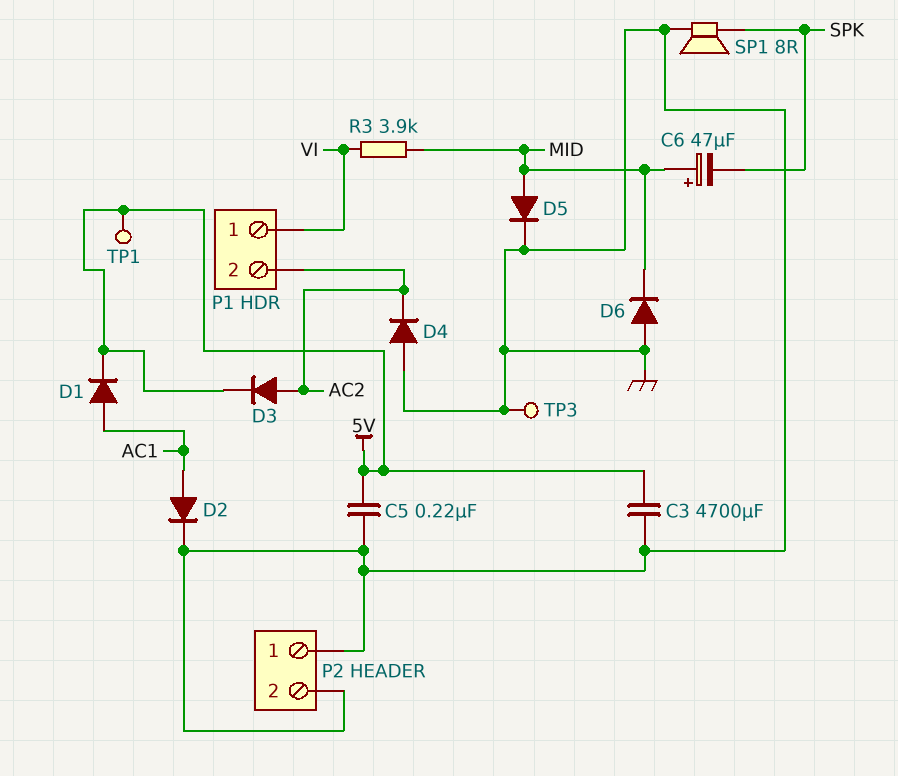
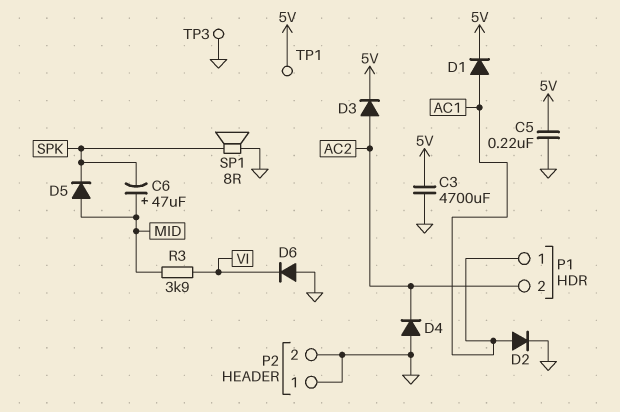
D5: diode (A MID, K GND) -> diode (A MID, K SPK)
D6: diode (A GND, K MID) -> diode (A GND, K VI)
P1 pin 1: VI -> AC1

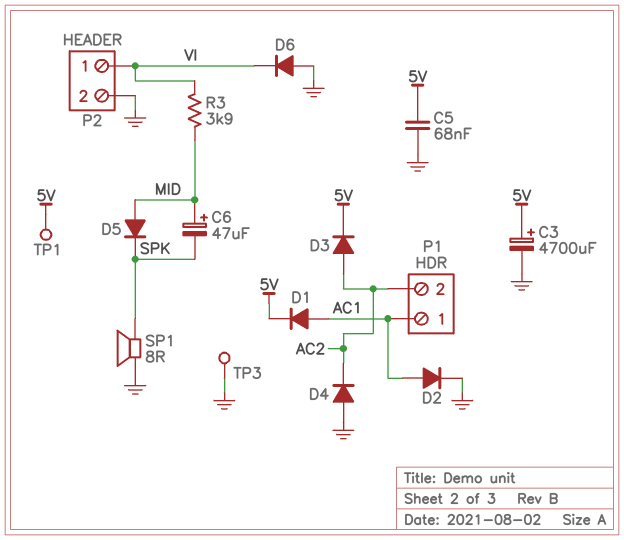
C3: 4700uF (5V, GND) -> 4700uF (plus 5V, minus GND)
C5: 220nF (5V, GND) -> 68nF (5V, GND)
P2 pin 1: GND -> VI

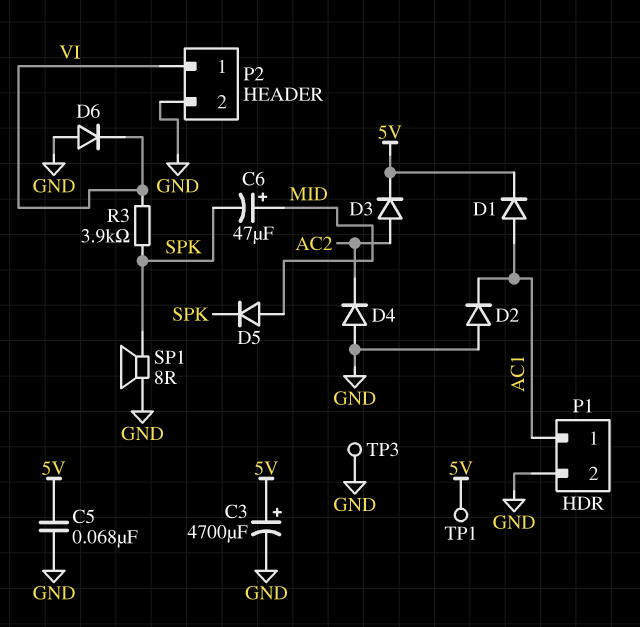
D2: diode (A AC1, K GND) -> diode (A GND, K AC1)
P1 pin 2: AC2 -> GND
R3: 3.9k (MID, VI) -> 3.9k (SPK, VI)

